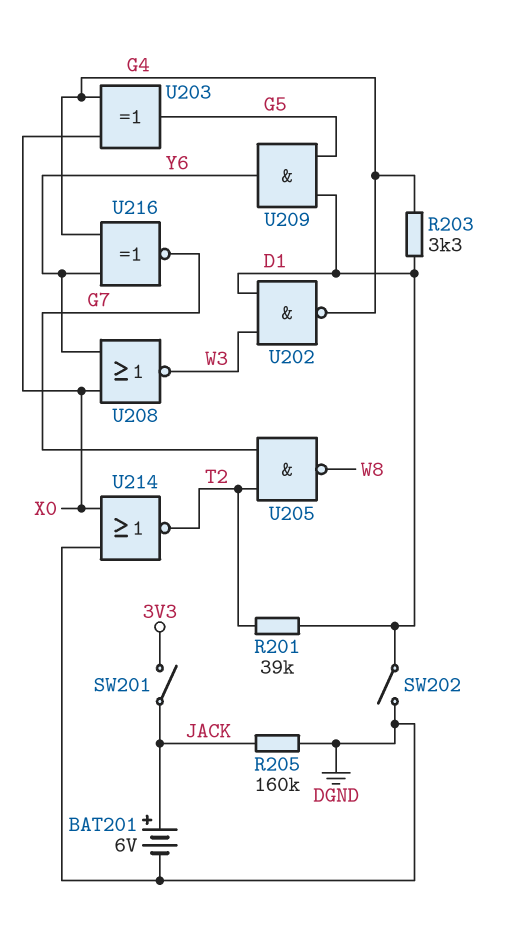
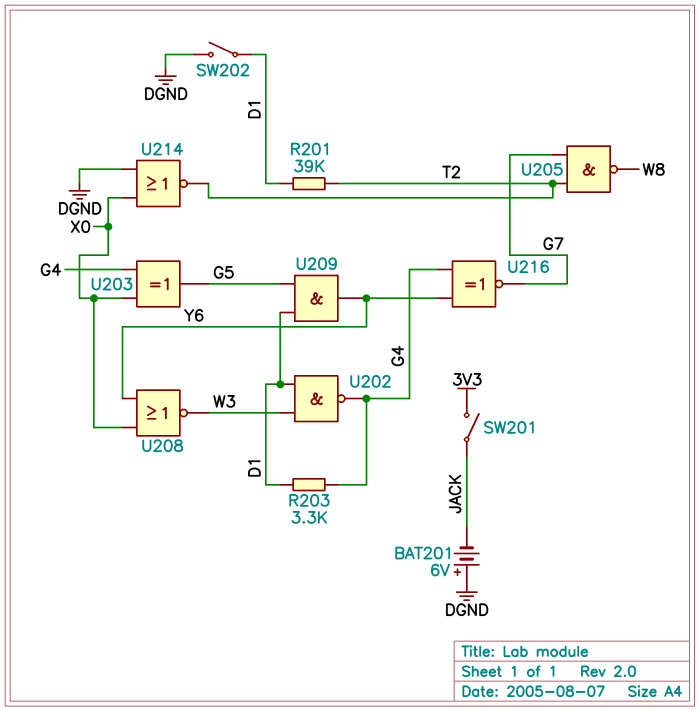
BAT201: 6V (plus JACK, minus DGND) -> 6V (plus DGND, minus JACK)
R205: 160k (DGND, JACK) -> none

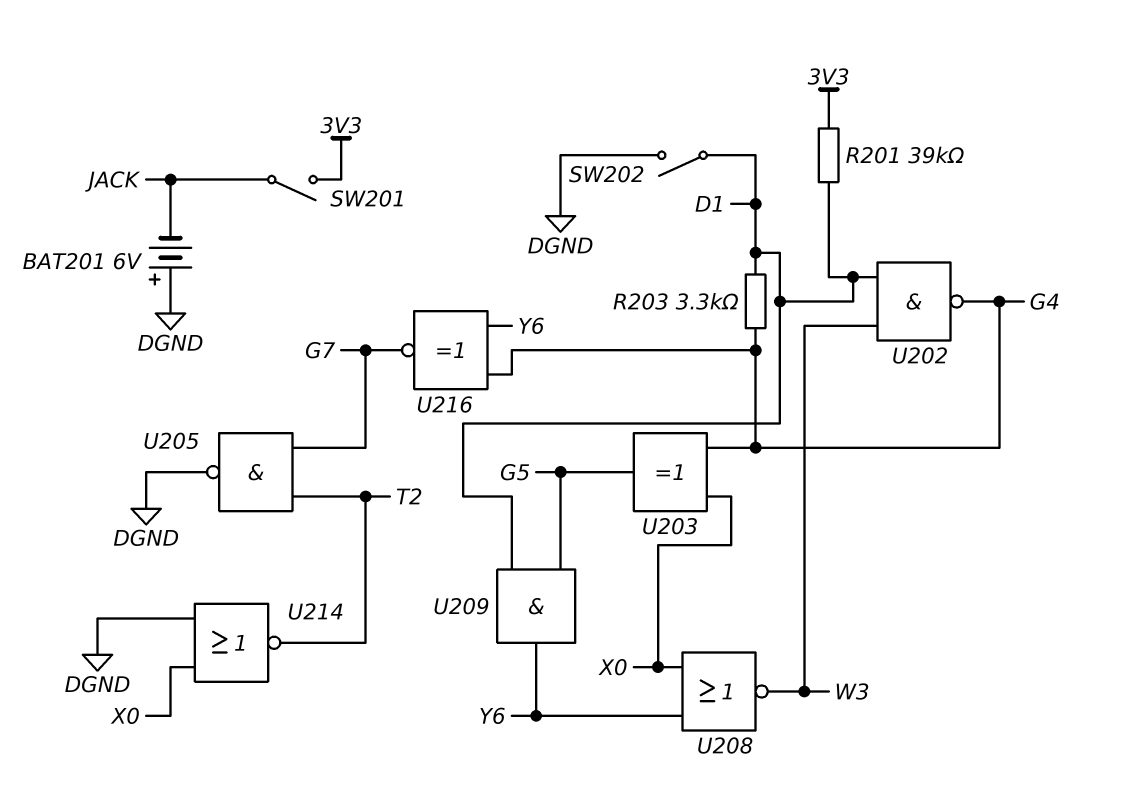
R201: 39k (D1, T2) -> 39k (3V3, D1)
U205: NAND (in G7, in T2, out W8) -> NAND (in G7, in T2, out DGND)

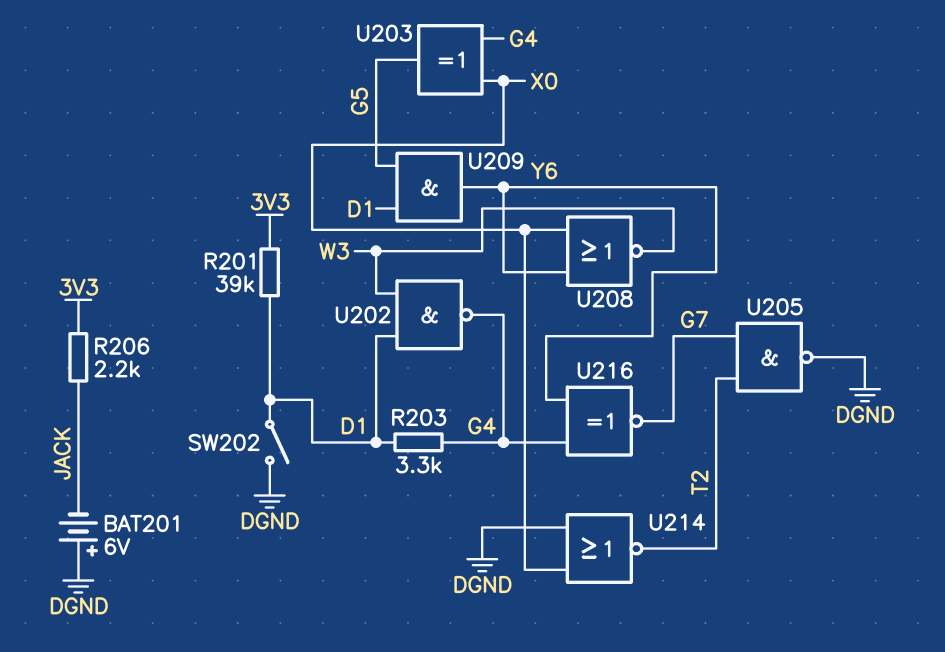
R206: none -> 2.2k (3V3, JACK)
SW201: switch (3V3, JACK) -> none

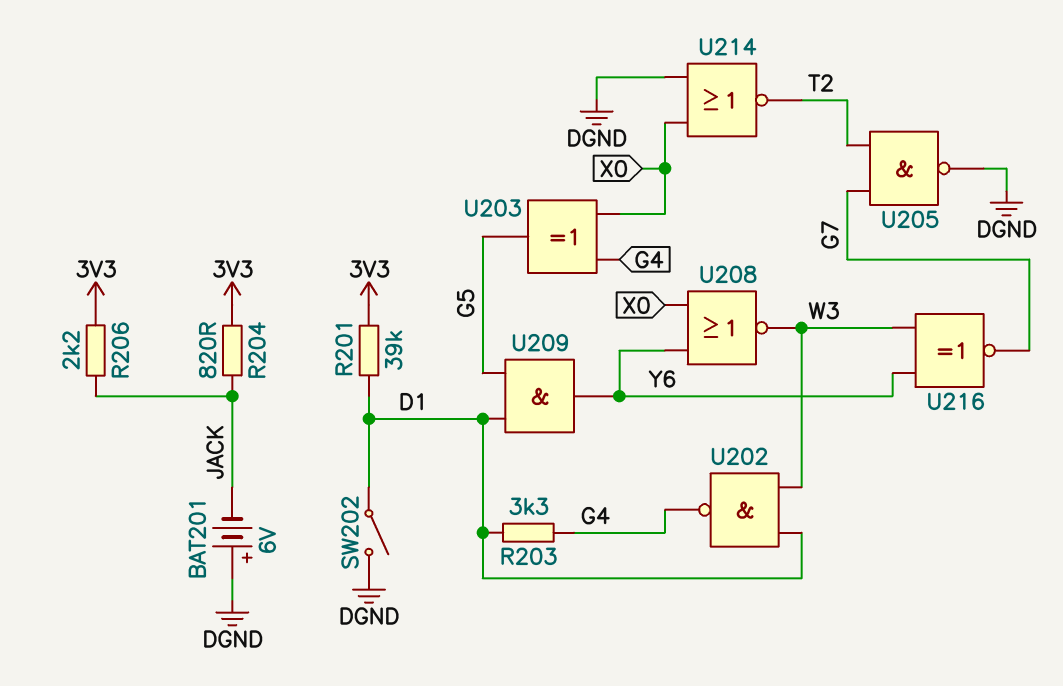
R204: none -> 820 (3V3, JACK)
U216: XNOR (in G4, in Y6, out G7) -> XNOR (in W3, in Y6, out G7)

